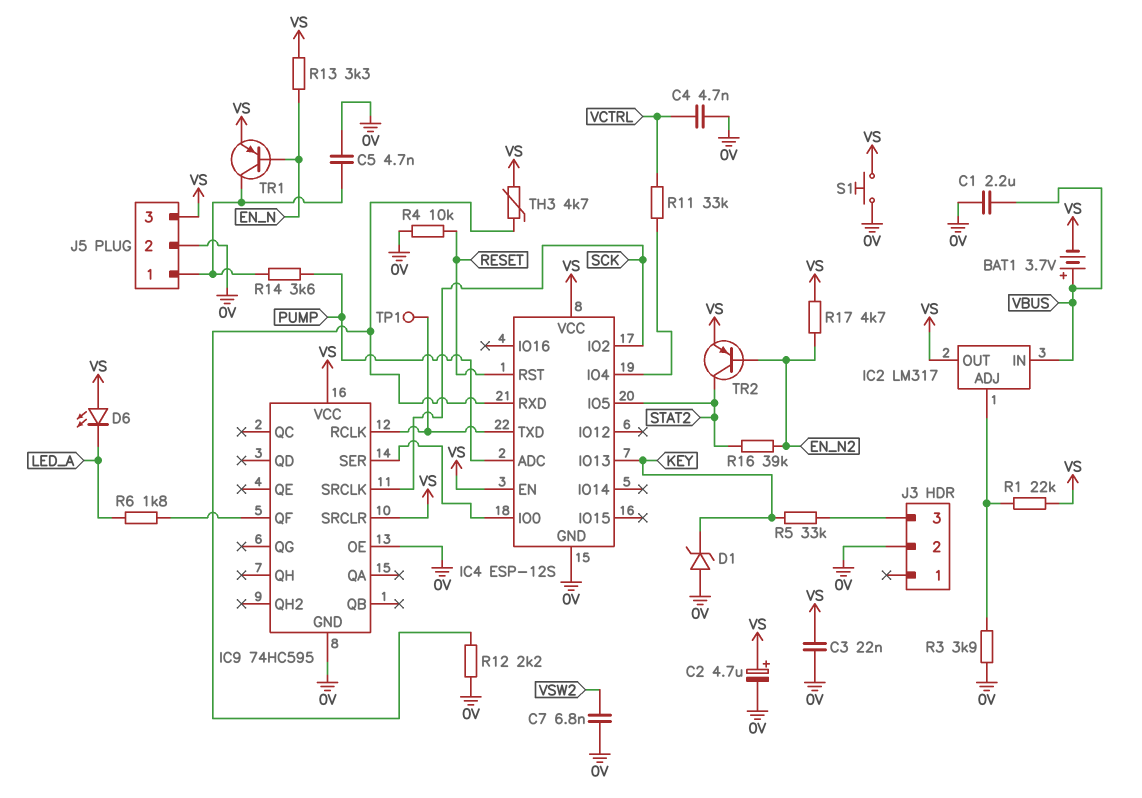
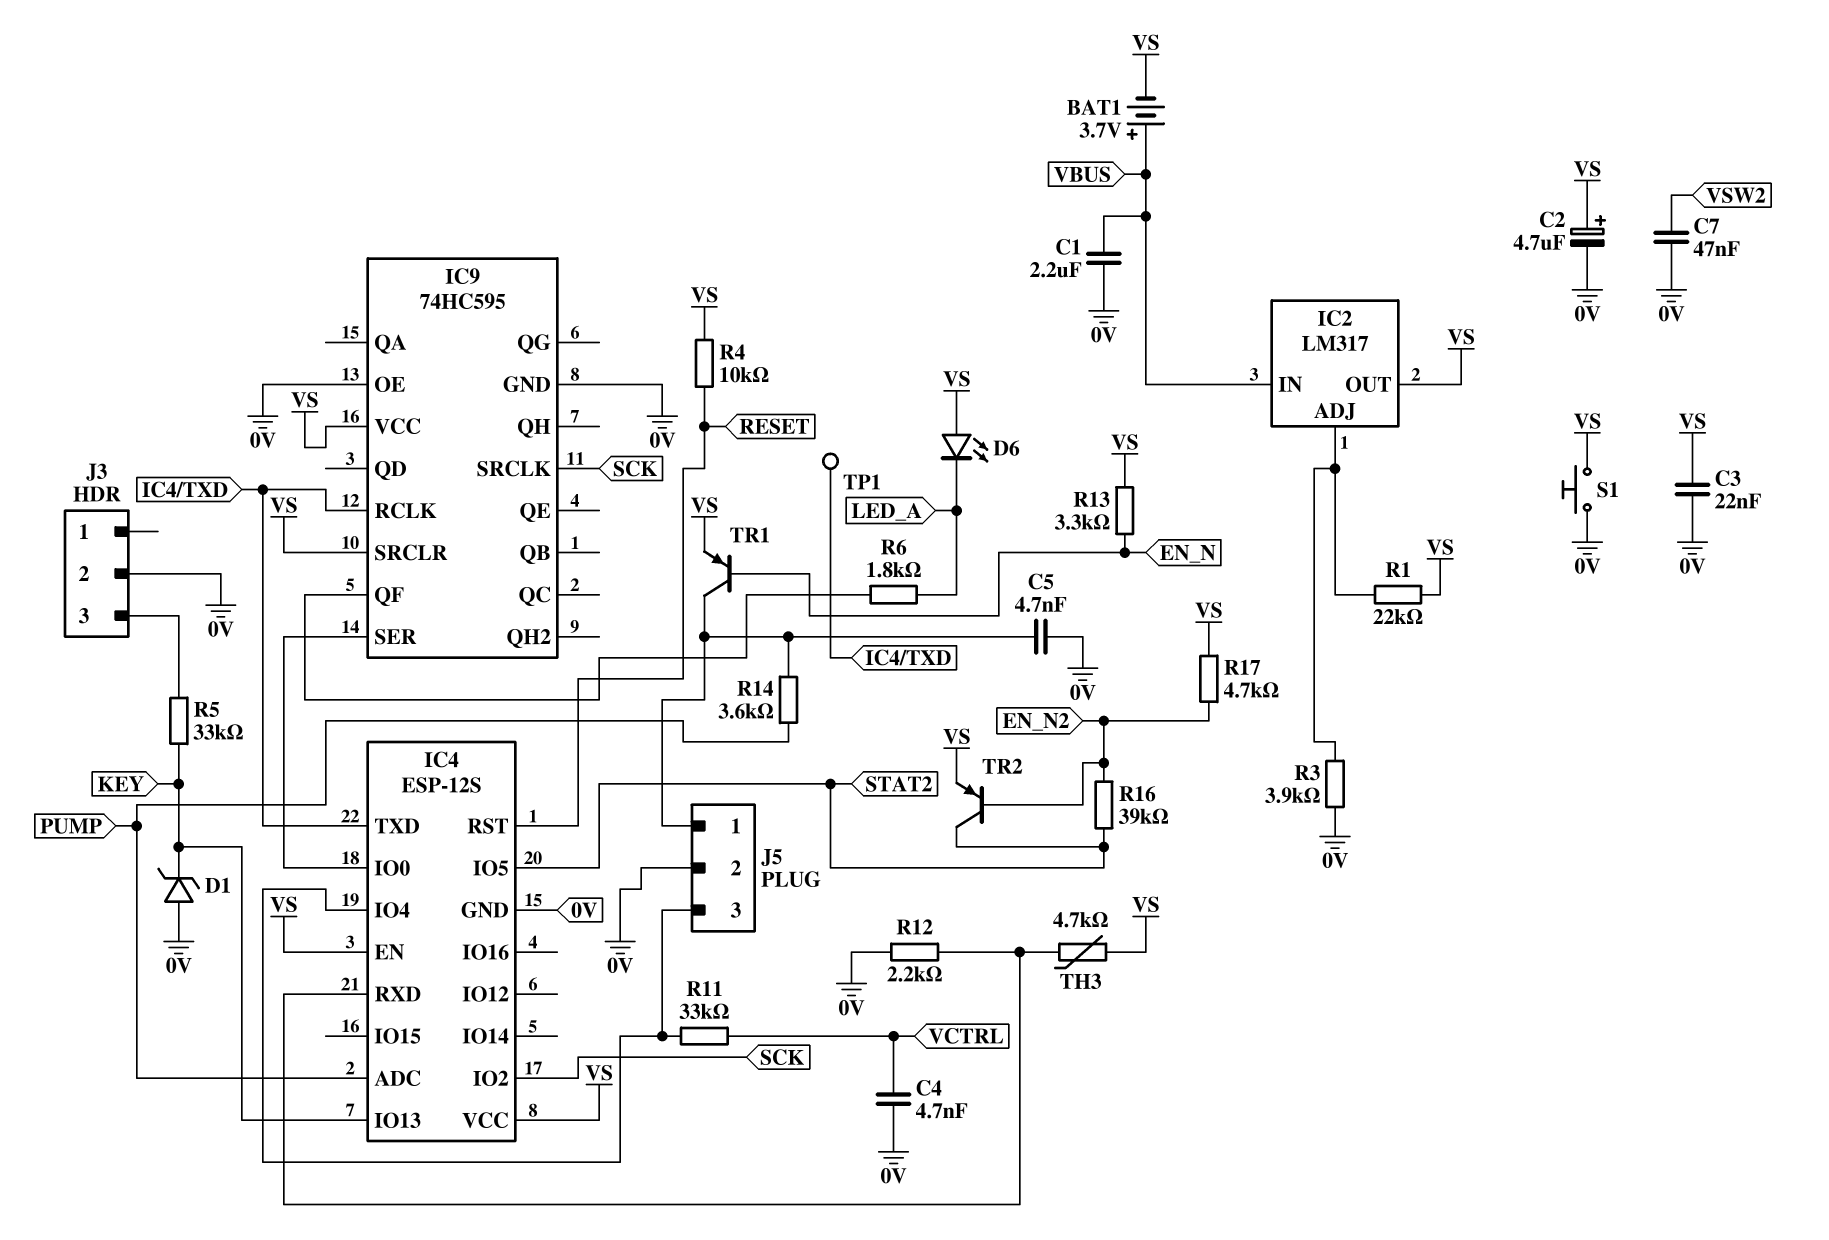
C7: 6.8nF (0V, VSW2) -> 47nF (0V, VSW2)
J5 pin 3: VS -> IC4/IO4
R4: 10k (0V, RESET) -> 10k (RESET, VS)

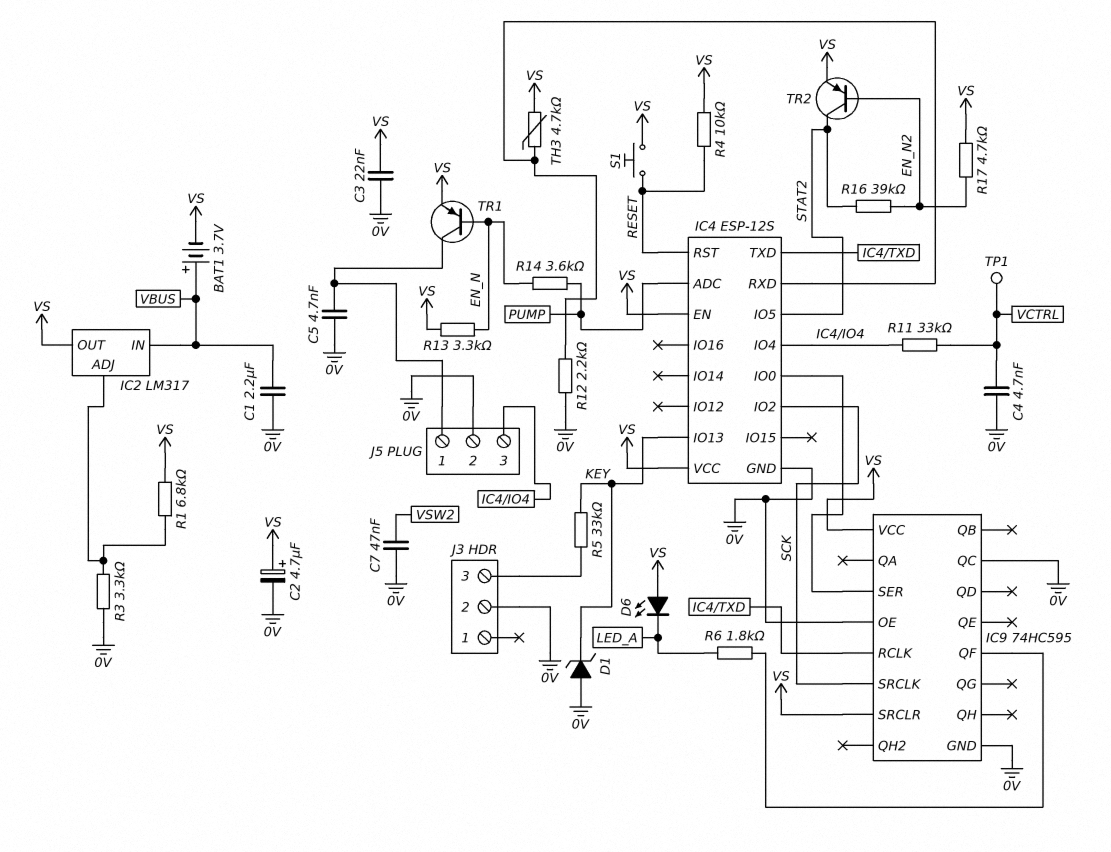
IC9 pin QC: none -> 0V
R1: 22k (IC2/ADJ, VS) -> 6.8k (IC2/ADJ, VS)
R3: 3.9k (0V, IC2/ADJ) -> 3.3k (0V, IC2/ADJ)
R14: 3.6k (J5/1, PUMP) -> 3.6k (EN_N, PUMP)
S1: button (0V, VS) -> button (RESET, VS)
TP1: test point (IC4/TXD) -> test point (VCTRL)

